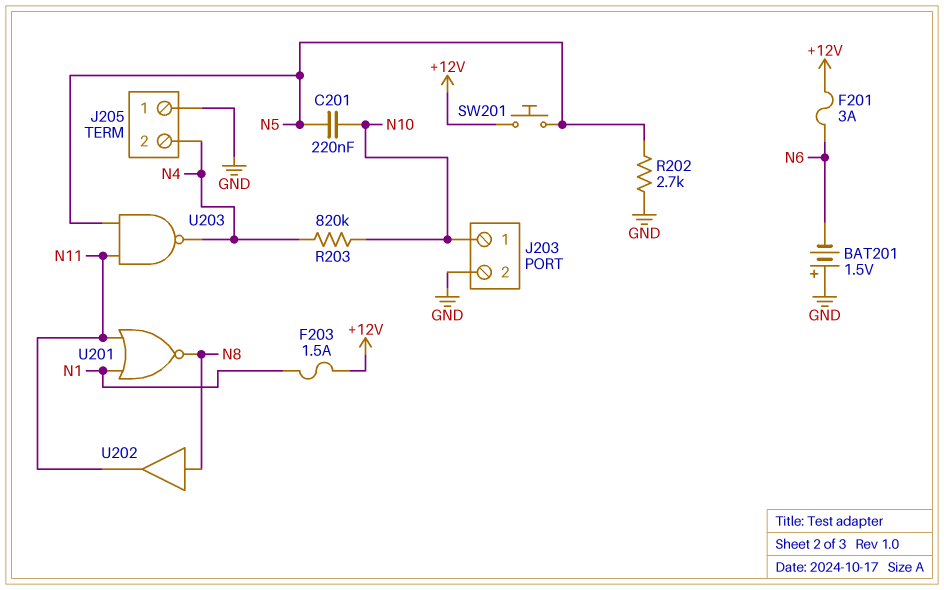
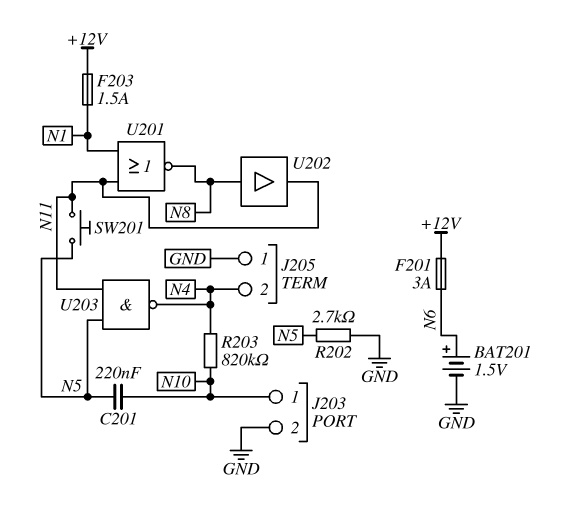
BAT201: 1.5V (plus GND, minus N6) -> 1.5V (plus N6, minus GND)
SW201: button (+12V, N5) -> button (N5, N11)

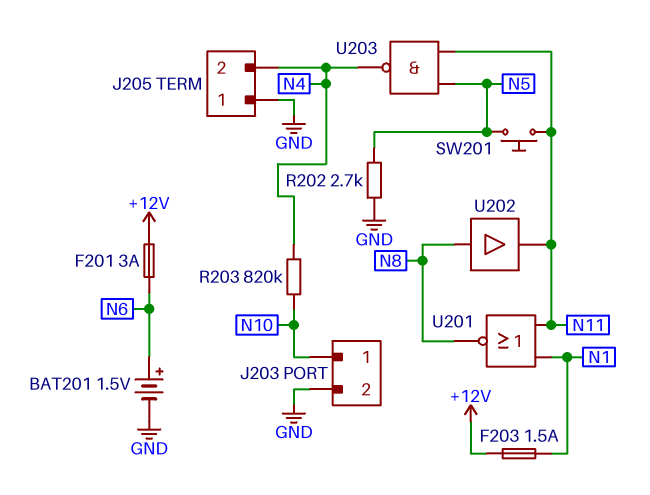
C201: 220nF (N5, N10) -> none

